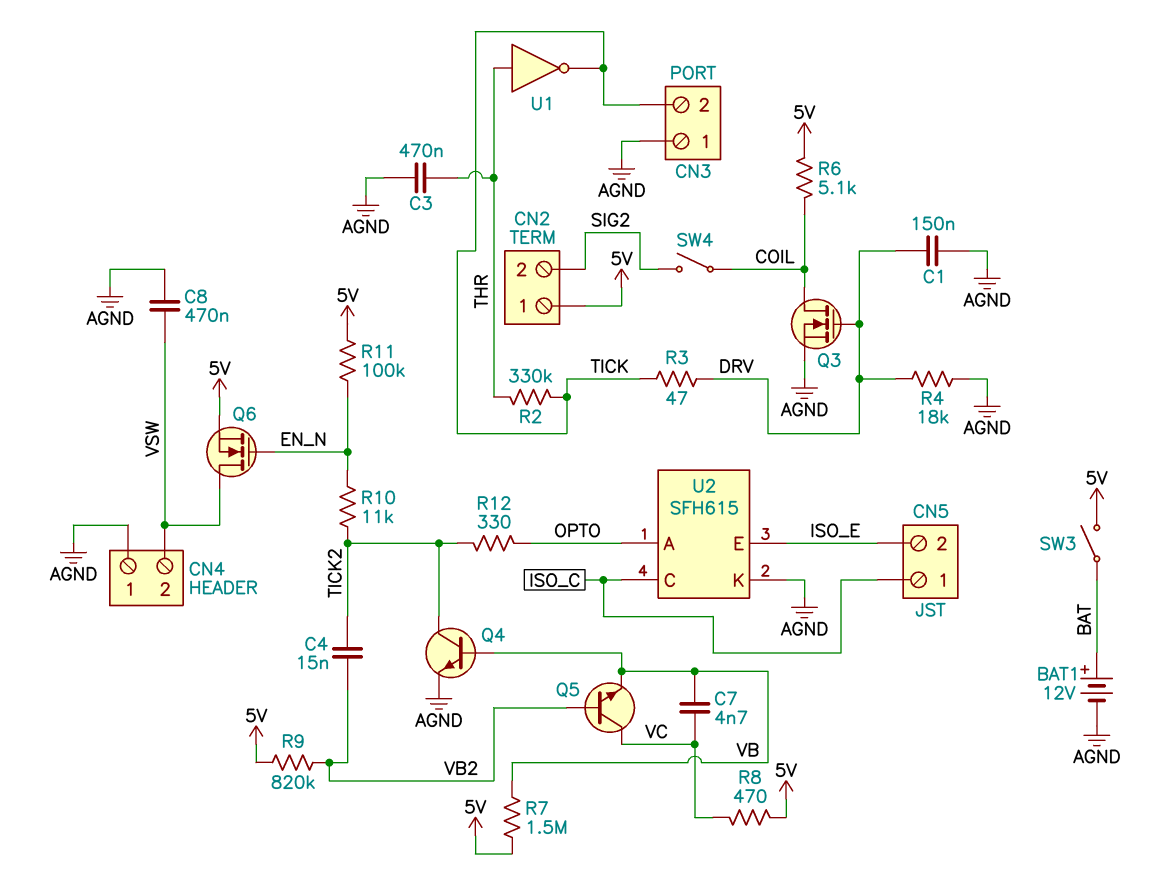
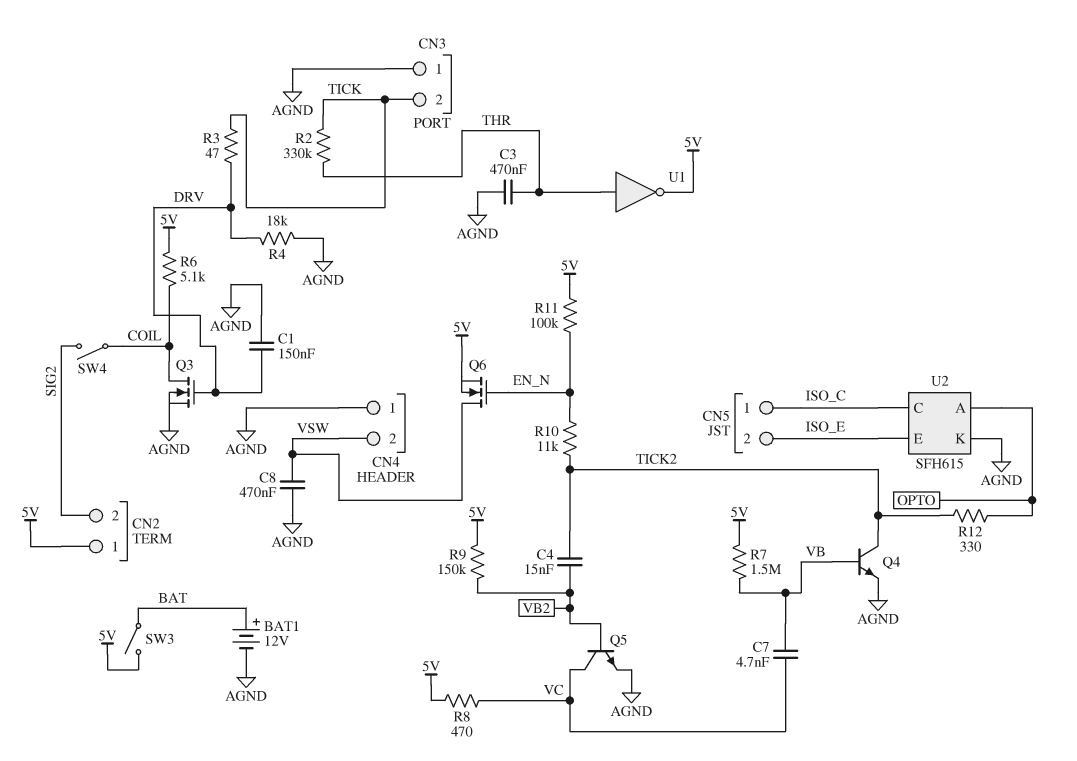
Q5: NPN (B VB2, C VC, E VB) -> NPN (B VB2, C VC, E AGND)
R9: 820k (5V, VB2) -> 150k (5V, VB2)
U1: NOT (in THR, out TICK) -> NOT (in THR, out 5V)

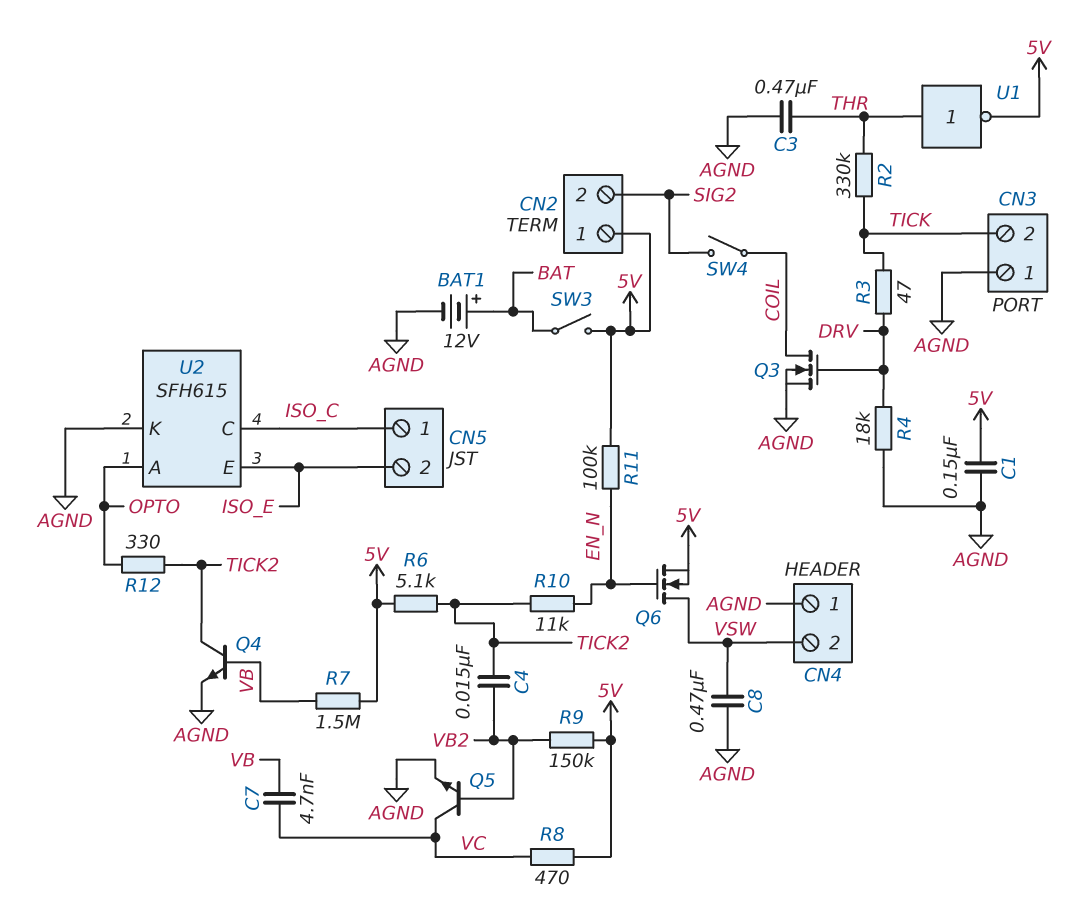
C1: 150nF (AGND, DRV) -> 150nF (5V, AGND)
R6: 5.1k (5V, COIL) -> 5.1k (5V, TICK2)

